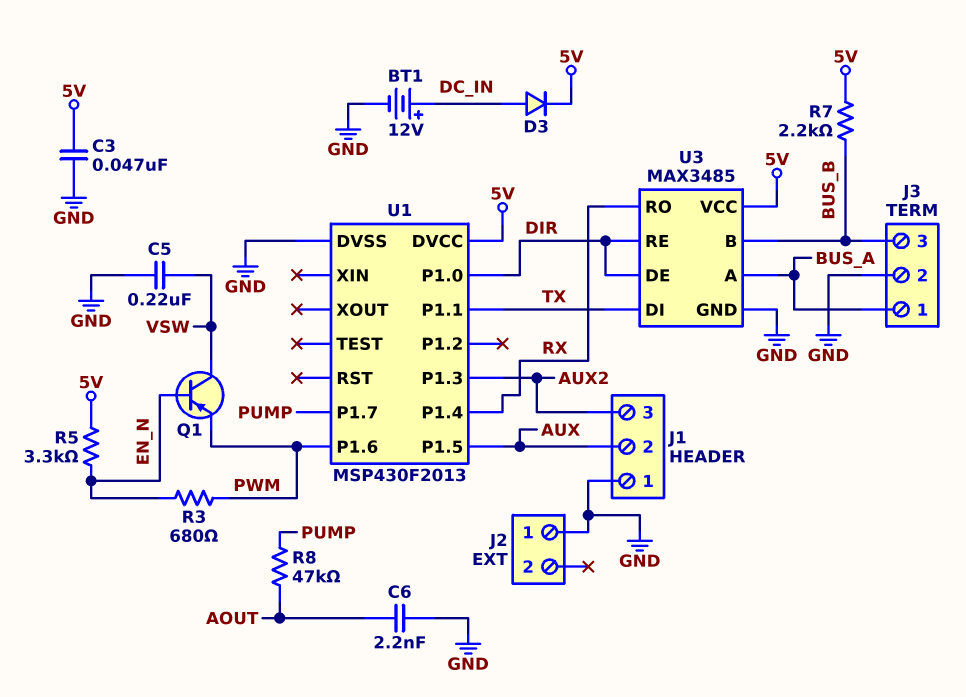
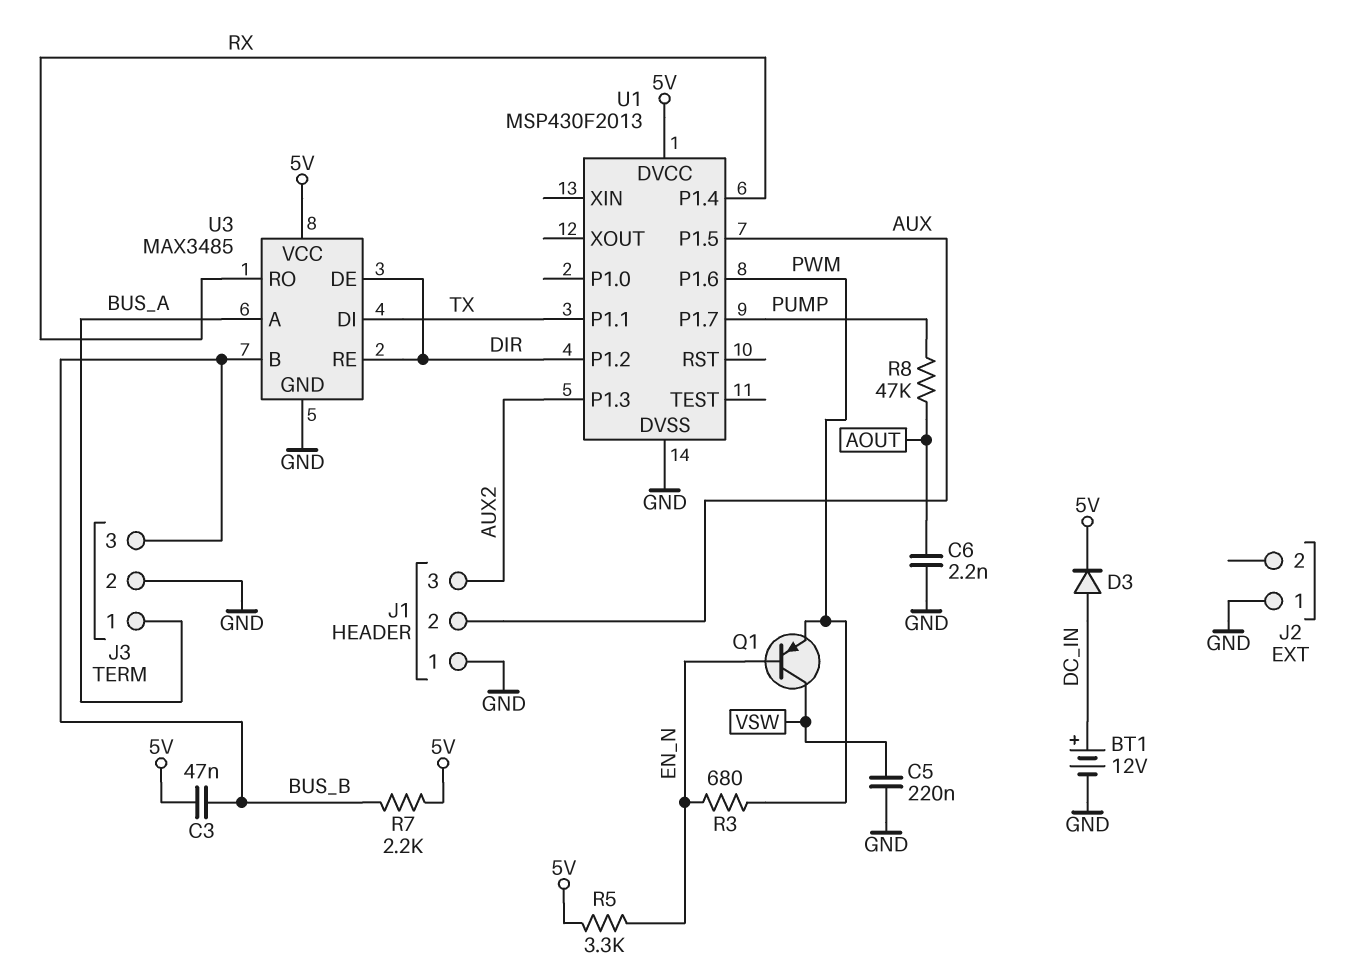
C3: 47nF (5V, GND) -> 47nF (5V, BUS_B)
U1 pin P1.0: DIR -> none
U1 pin P1.2: none -> DIR

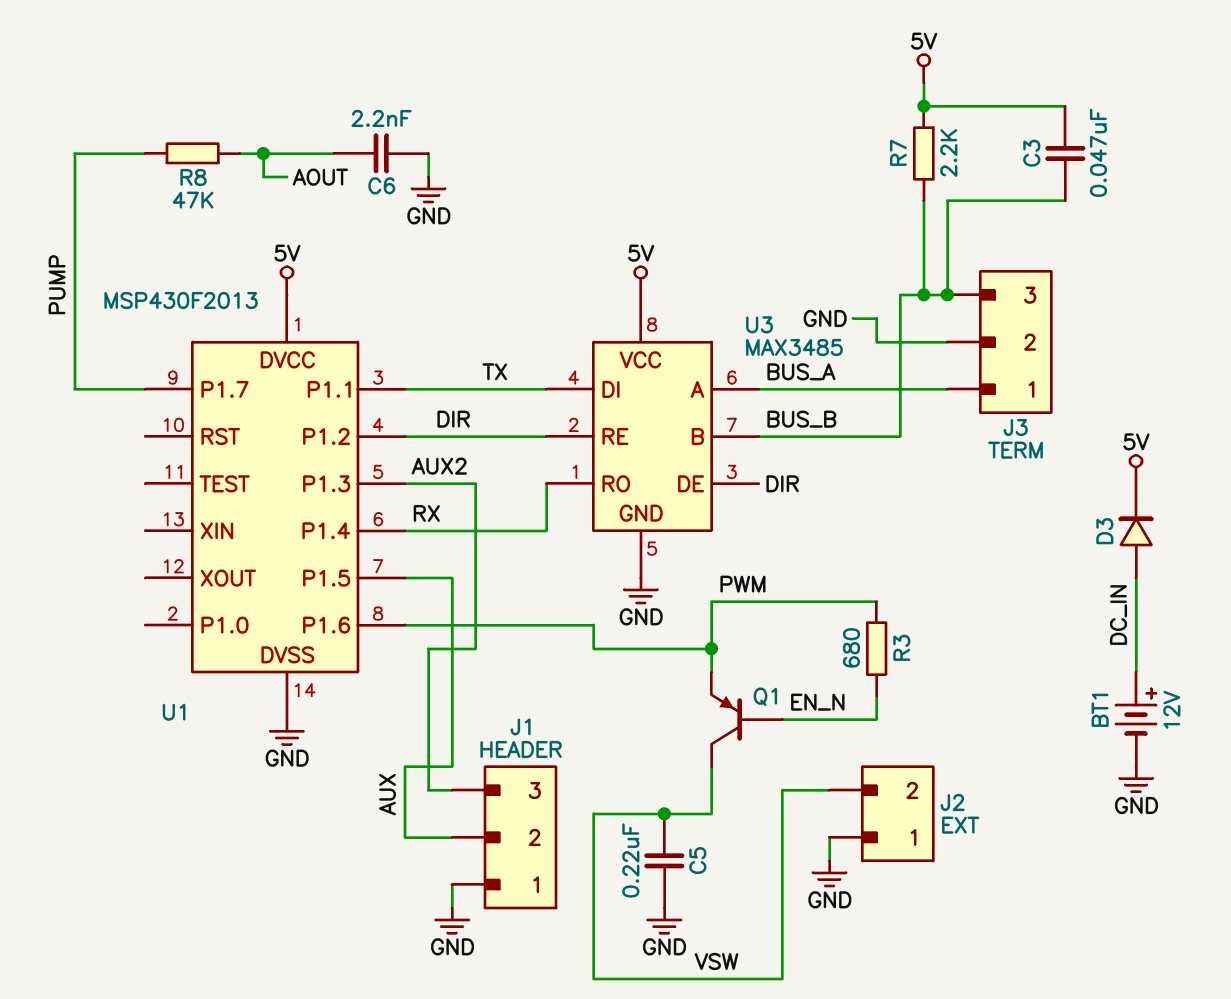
J2 pin 2: none -> VSW
R5: 3.3k (5V, EN_N) -> none

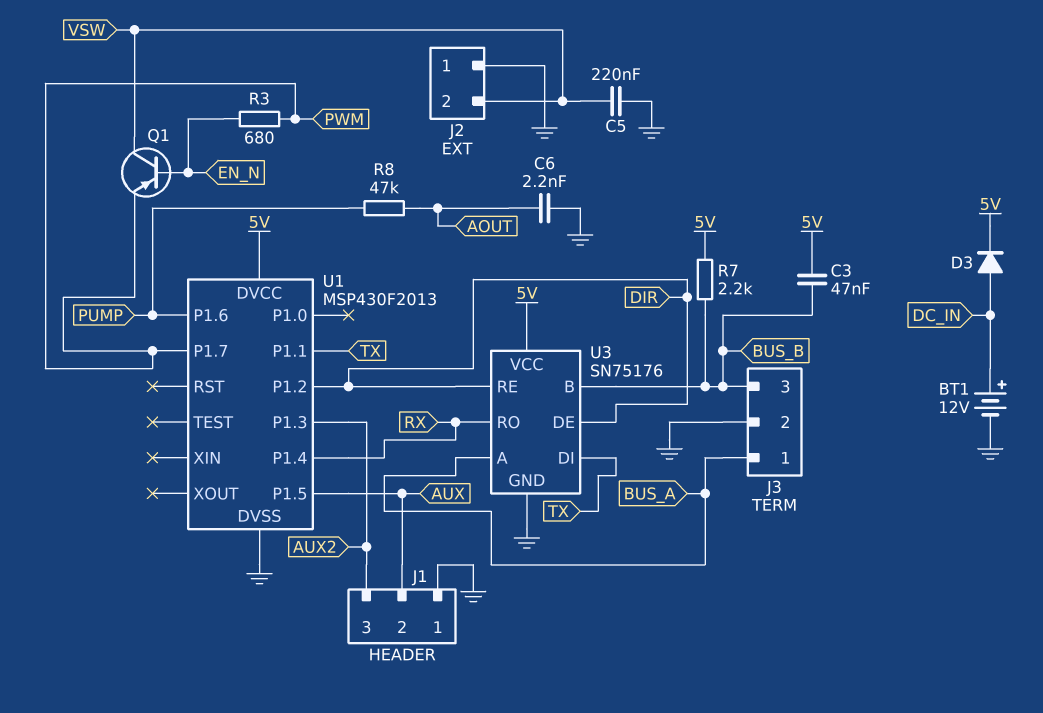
U1 pin P1.6: PWM -> PUMP
U1 pin P1.7: PUMP -> PWM
U3: MAX3485 -> SN75176

